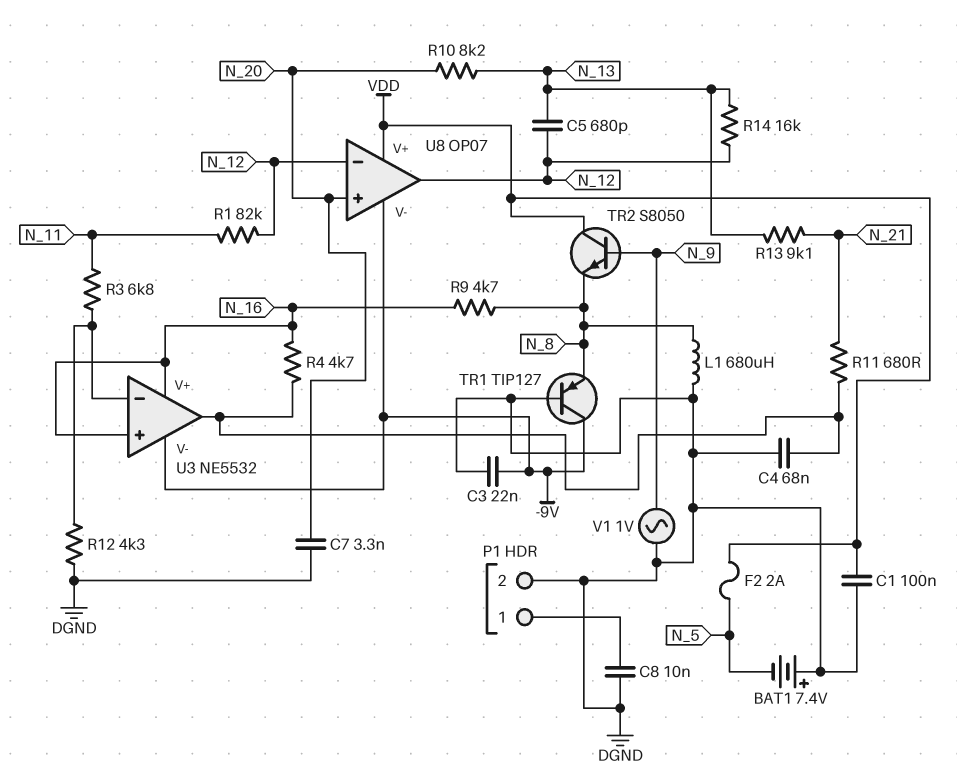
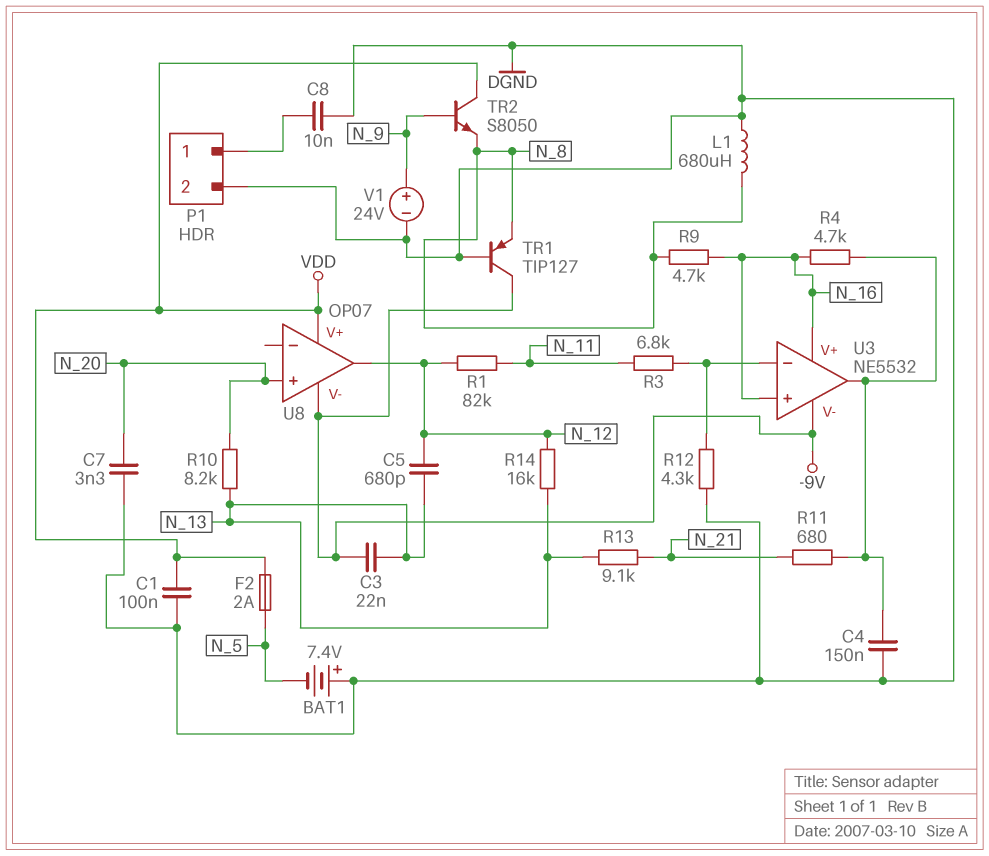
C3: 22nF (-9V, DGND) -> 22nF (-9V, N_13)
C4: 68nF (DGND, U3/out) -> 150nF (DGND, U3/out)
U8 pin in-: N_12 -> none
V1: AC 1V (DGND, N_9) -> 24V (plus N_9, minus DGND)

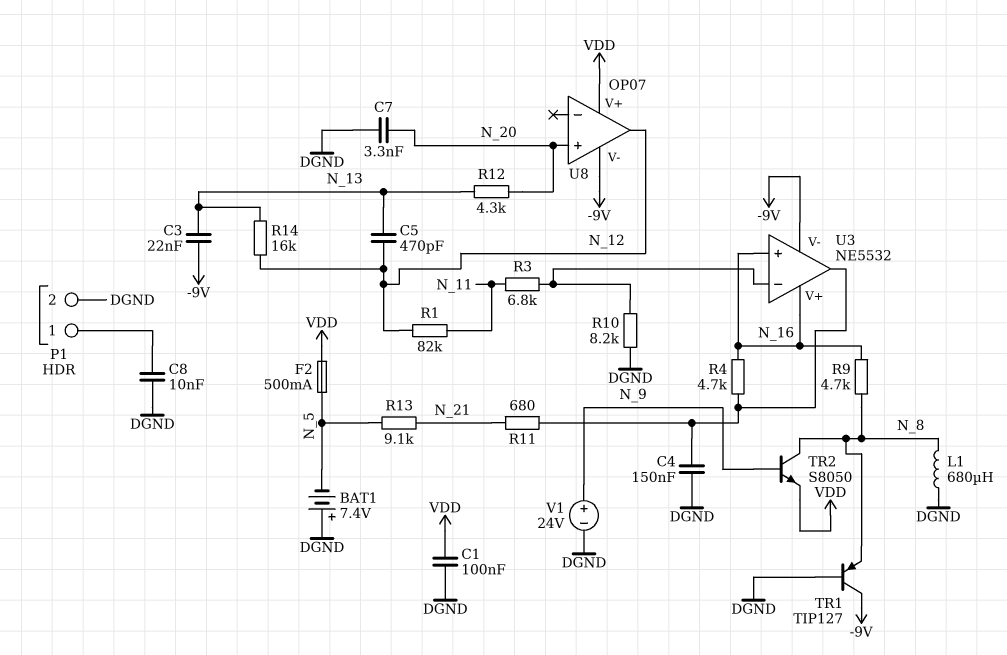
C5: 680pF (N_12, N_13) -> 470pF (N_12, N_13)
F2: 2A (N_5, VDD) -> 500mA (N_5, VDD)
R10: 8.2k (N_13, N_20) -> 8.2k (DGND, U3/in-)
R12: 4.3k (DGND, U3/in-) -> 4.3k (N_13, N_20)
R13: 9.1k (N_13, N_21) -> 9.1k (N_5, N_21)
TR2: NPN S8050 (B N_9, C VDD, E N_8) -> NPN S8050 (B N_9, C N_8, E VDD)

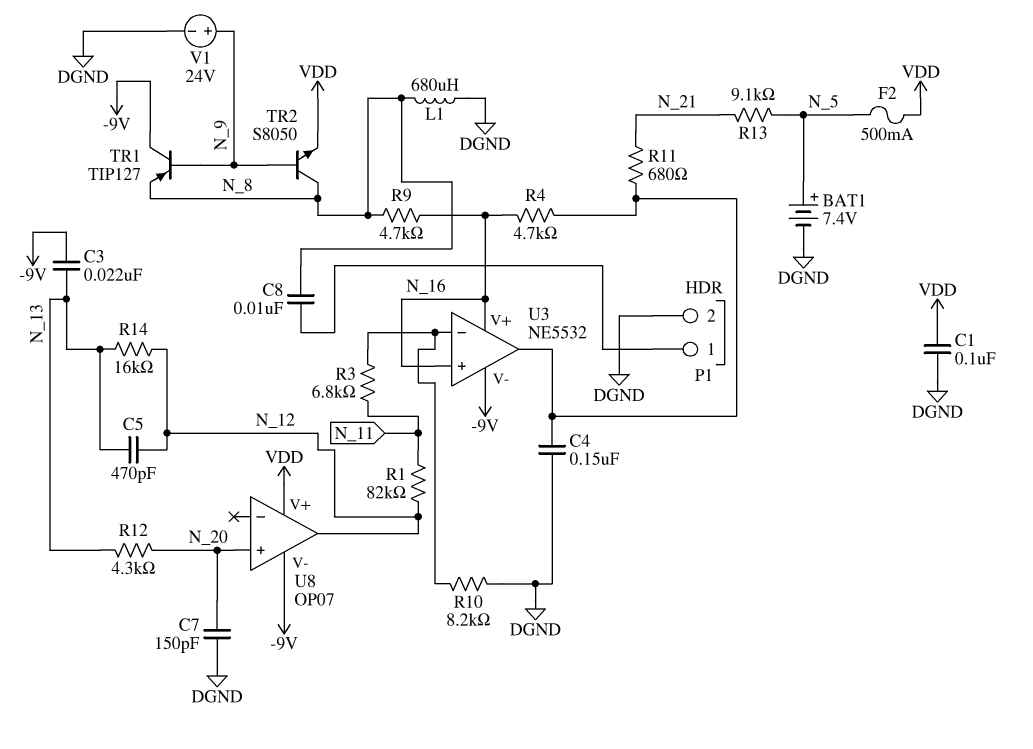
BAT1: 7.4V (plus DGND, minus N_5) -> 7.4V (plus N_5, minus DGND)
C7: 3.3nF (DGND, N_20) -> 150pF (DGND, N_20)
C8: 10nF (DGND, P1/1) -> 10nF (N_8, P1/1)
TR1: PNP TIP127 (B DGND, C -9V, E N_8) -> PNP TIP127 (B N_9, C -9V, E N_8)

